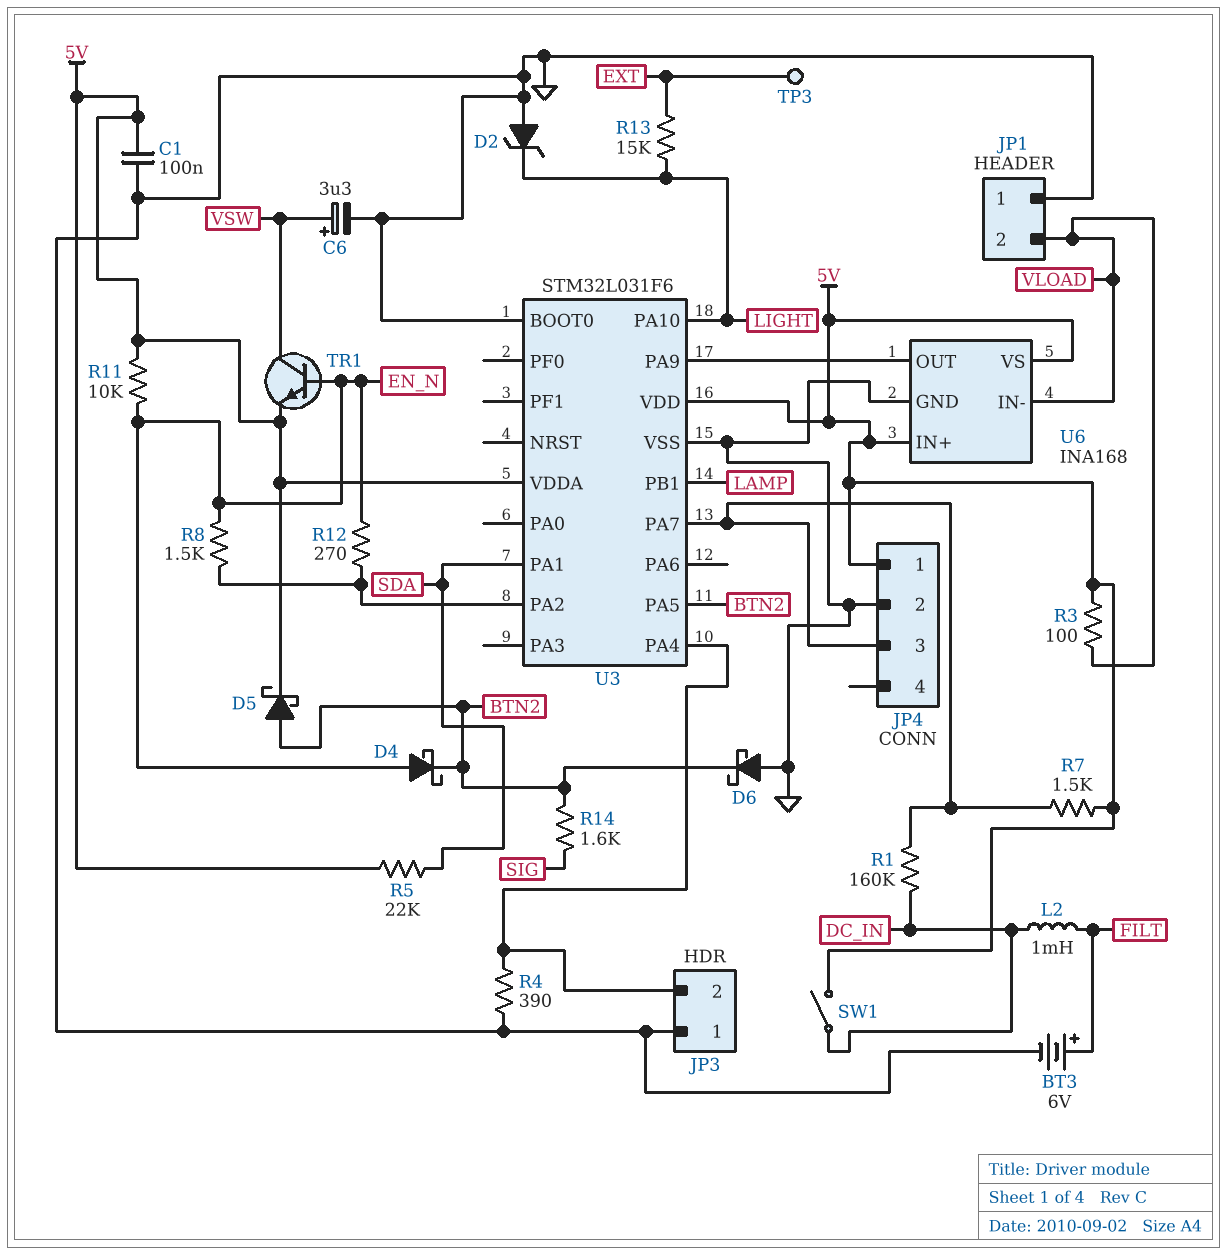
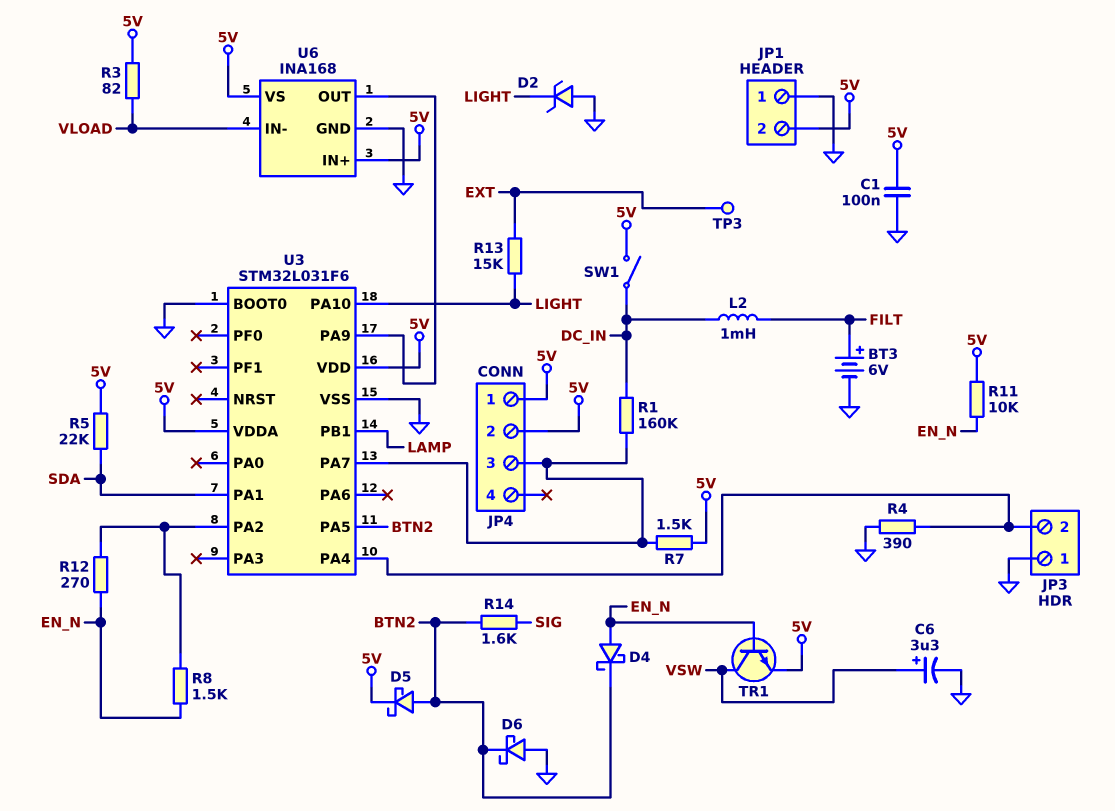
JP1 pin 2: VLOAD -> 5V
JP4 pin 2: GND -> 5V
R3: 100 (5V, VLOAD) -> 82 (5V, VLOAD)

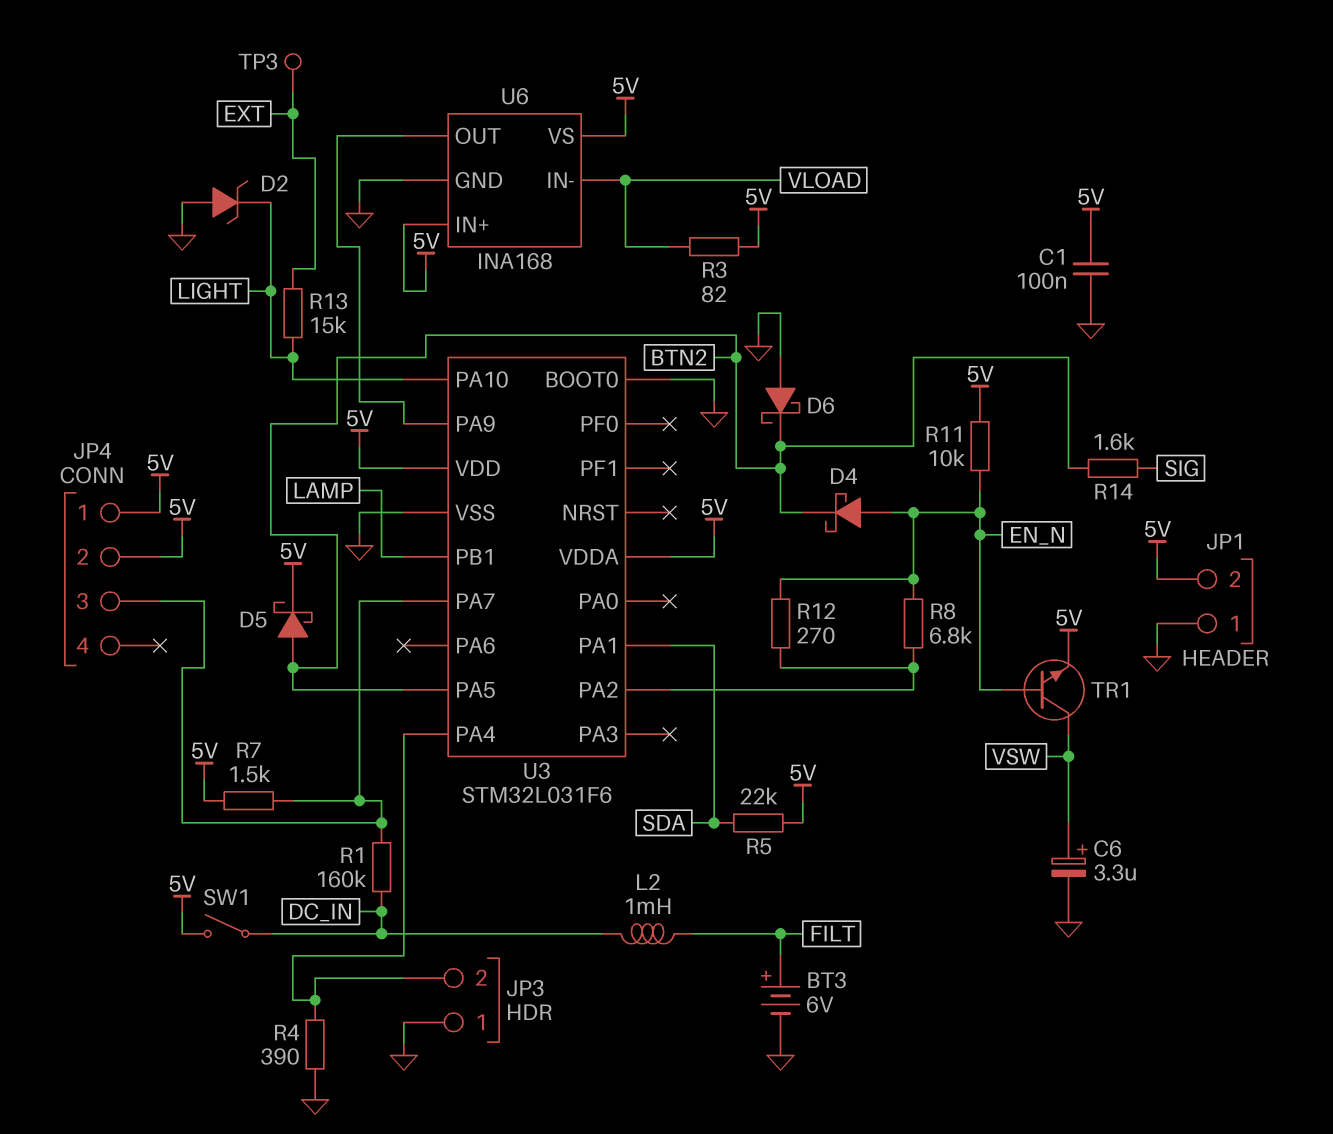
R8: 1.5k (EN_N, U3/PA2) -> 6.8k (EN_N, U3/PA2)

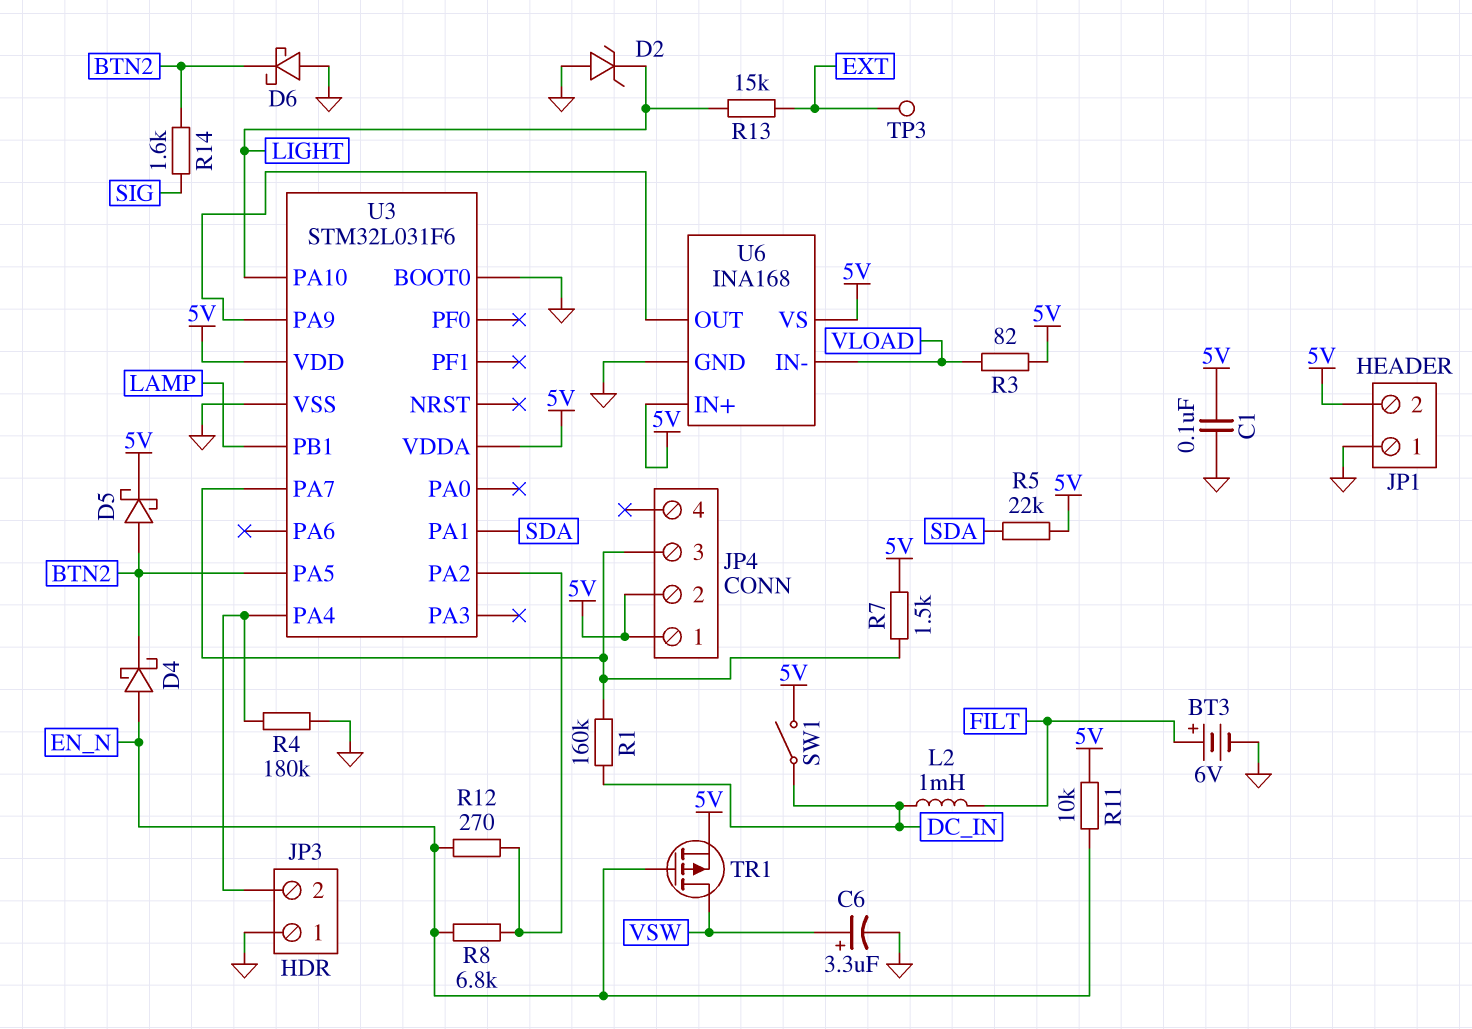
R4: 390 (GND, JP3/2) -> 180k (GND, JP3/2)
TR1: NPN (B EN_N, C VSW, E 5V) -> PMOS (G EN_N, D VSW, S 5V)

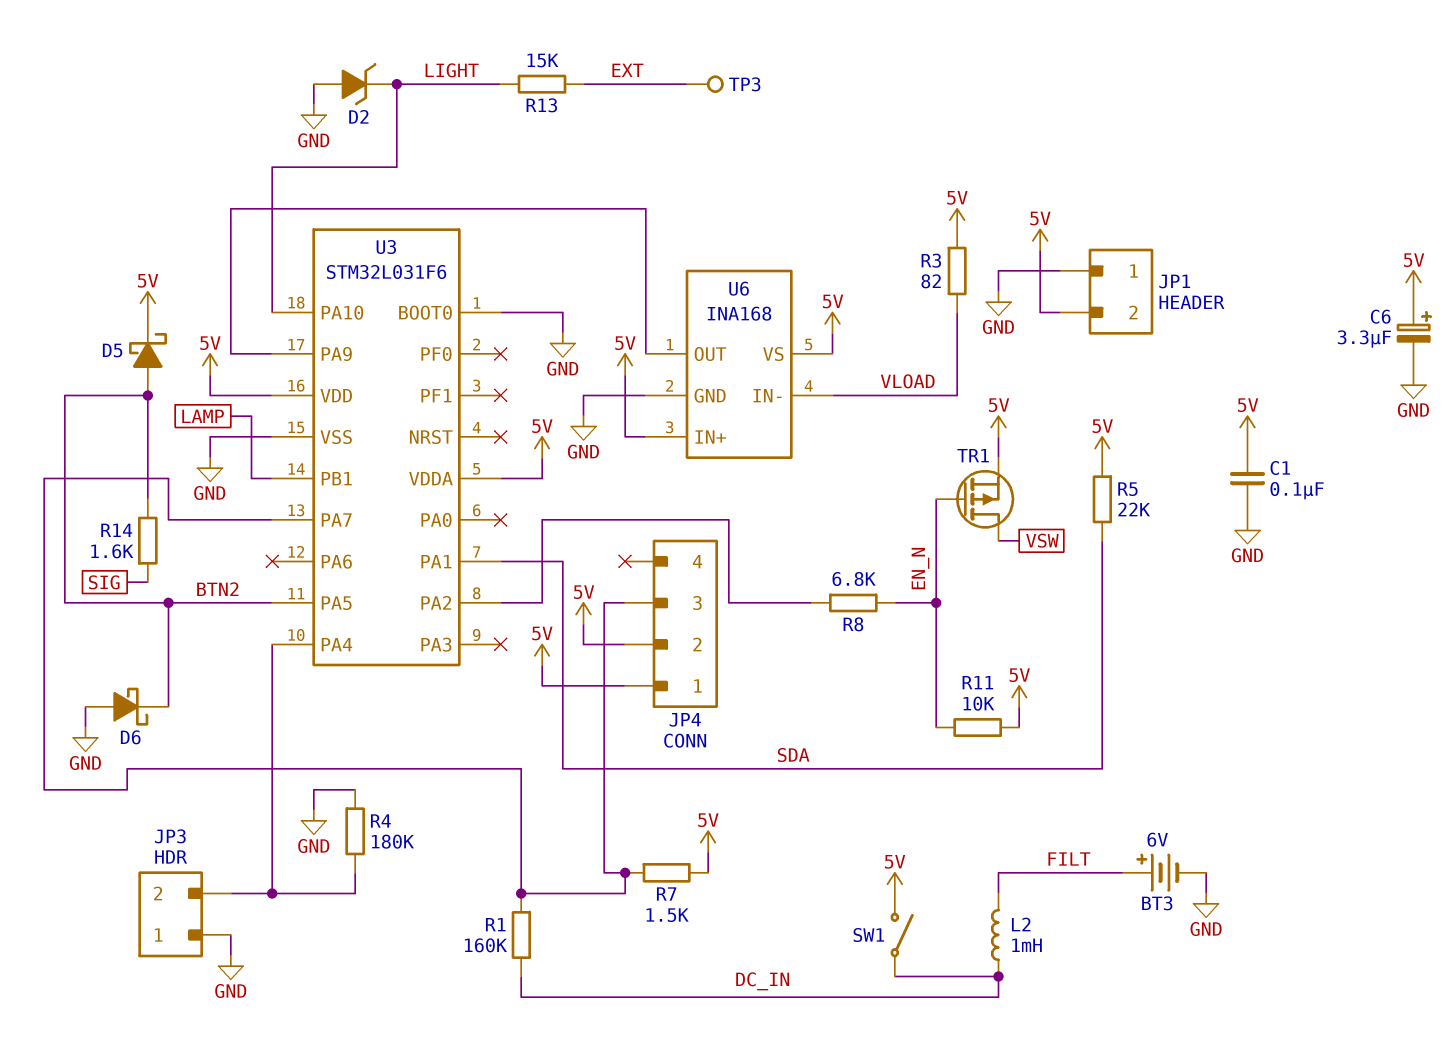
C6: 3.3uF (plus VSW, minus GND) -> 3.3uF (plus 5V, minus GND)
D4: schottky (A EN_N, K BTN2) -> none
R12: 270 (EN_N, U3/PA2) -> none

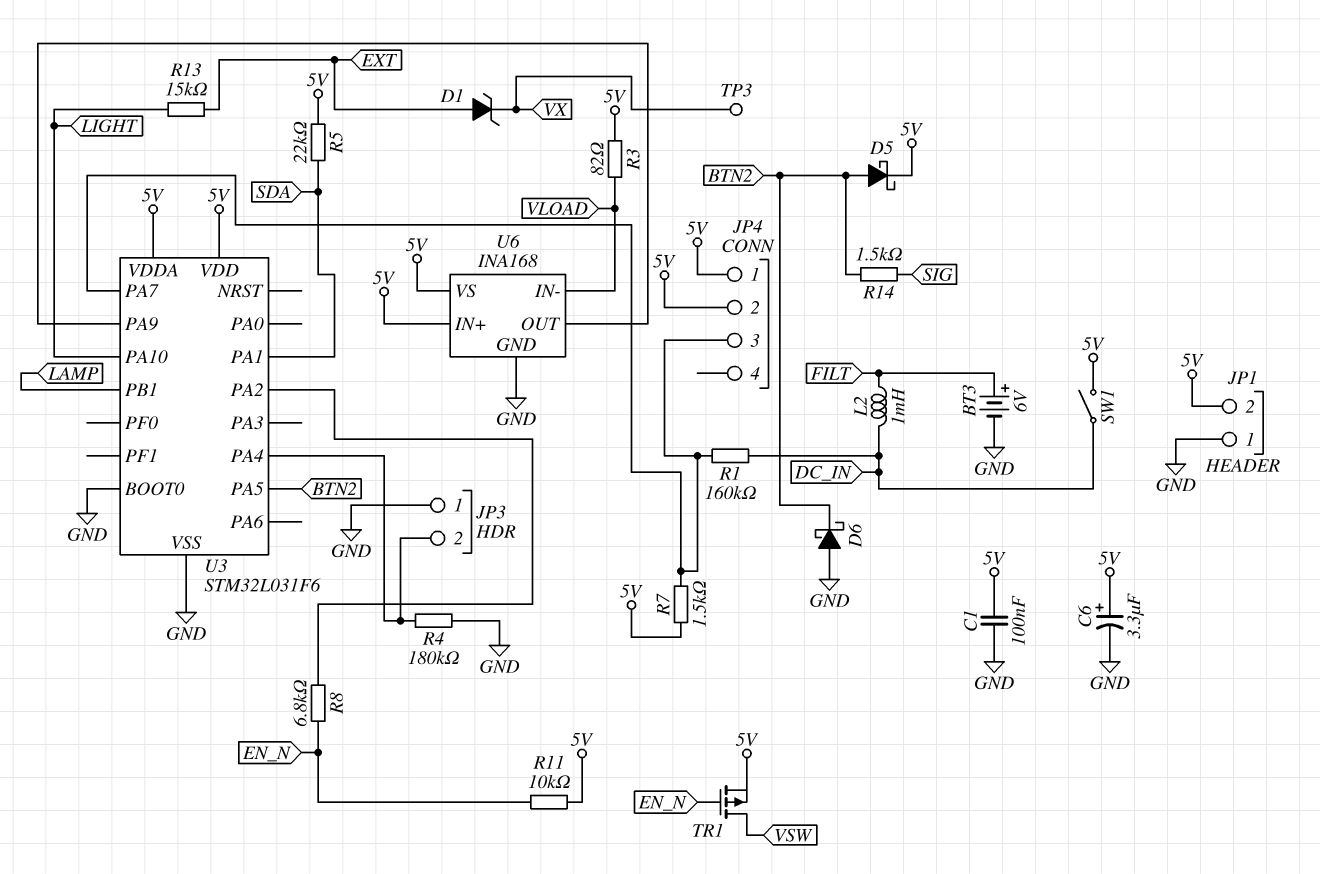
D1: none -> zener (A EXT, K VX)
D2: zener (A GND, K LIGHT) -> none
R14: 1.6k (BTN2, SIG) -> 1.5k (BTN2, SIG)
TP3: test point (EXT) -> test point (VX)

